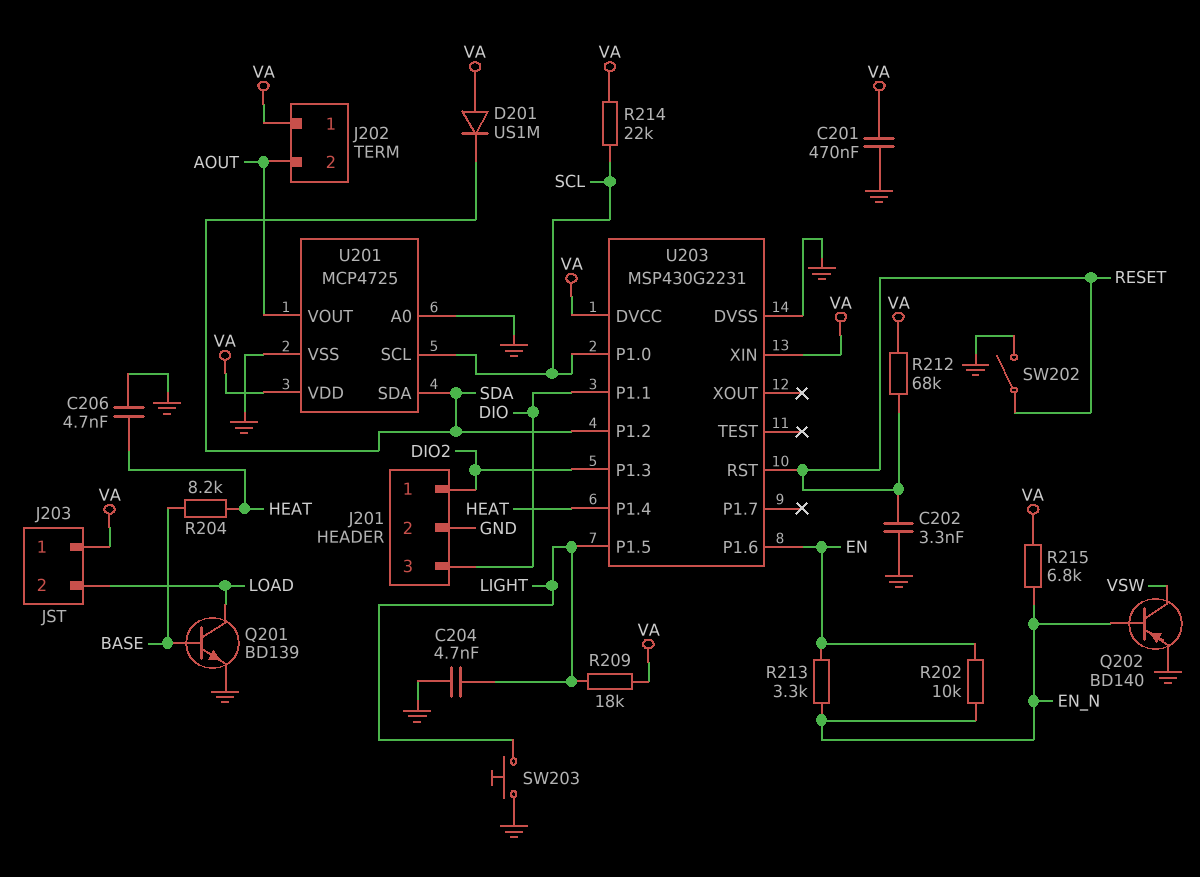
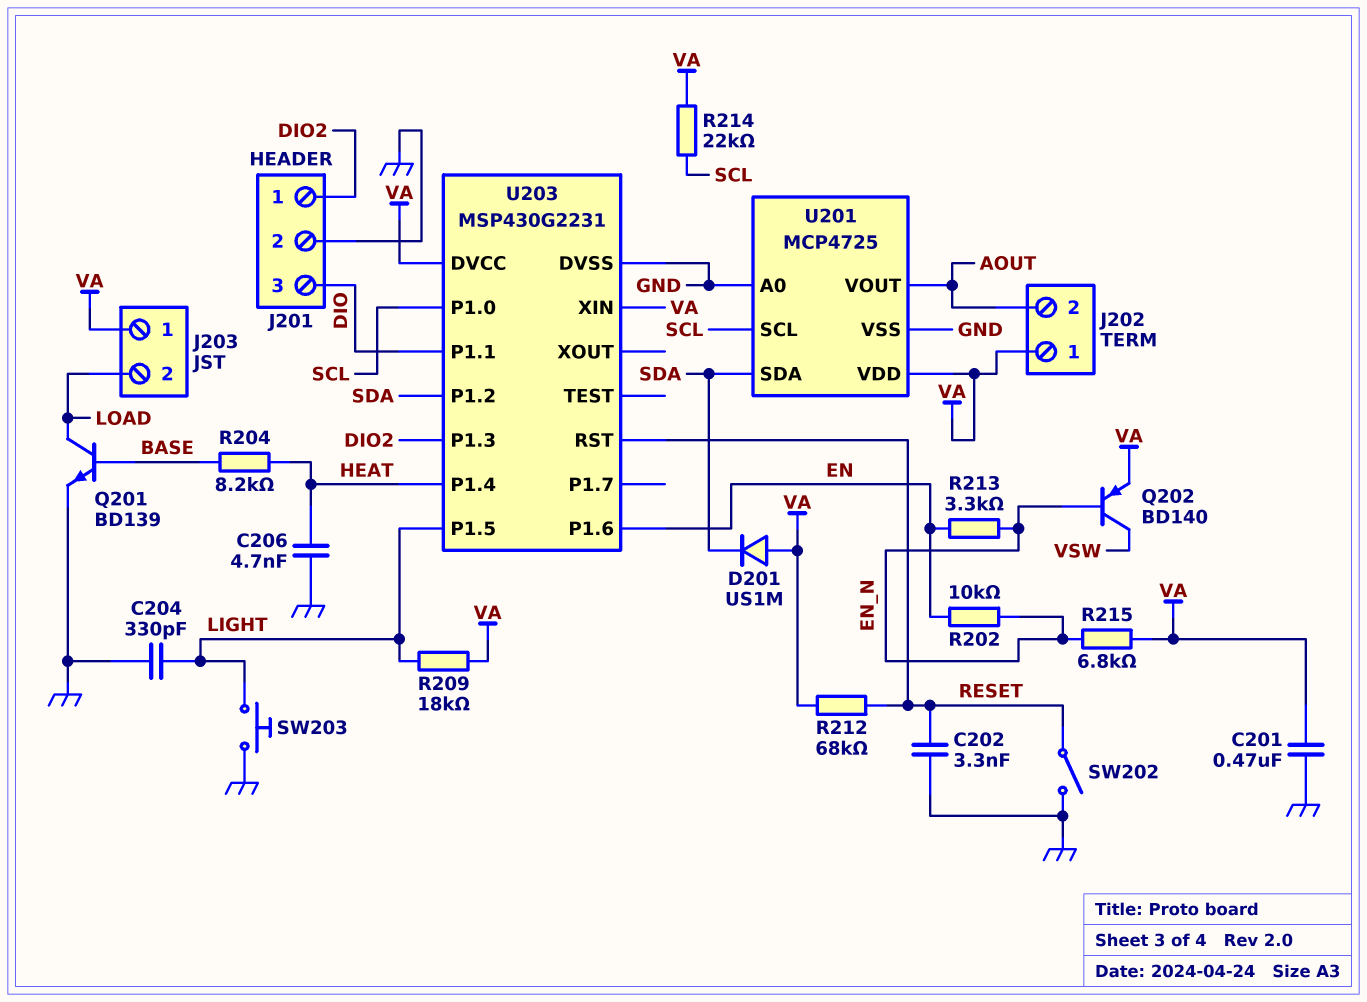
C204: 4.7nF (GND, LIGHT) -> 330pF (GND, LIGHT)
Q202: PNP BD140 (B EN_N, C VSW, E GND) -> PNP BD140 (B EN_N, C VSW, E VA)

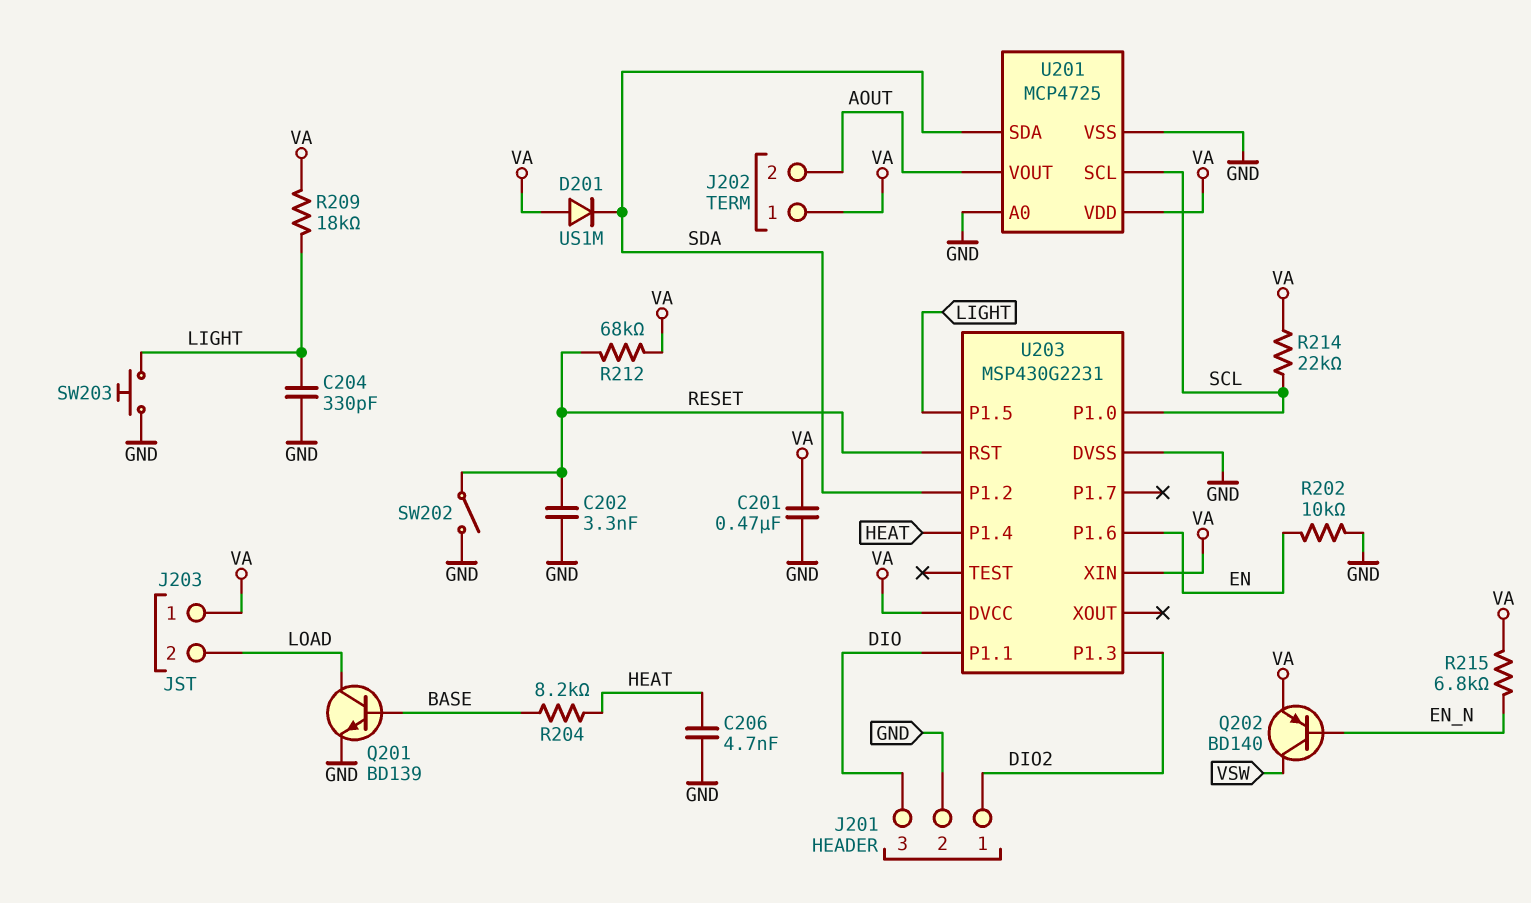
R202: 10k (EN, EN_N) -> 10k (EN, GND)
R213: 3.3k (EN, EN_N) -> none

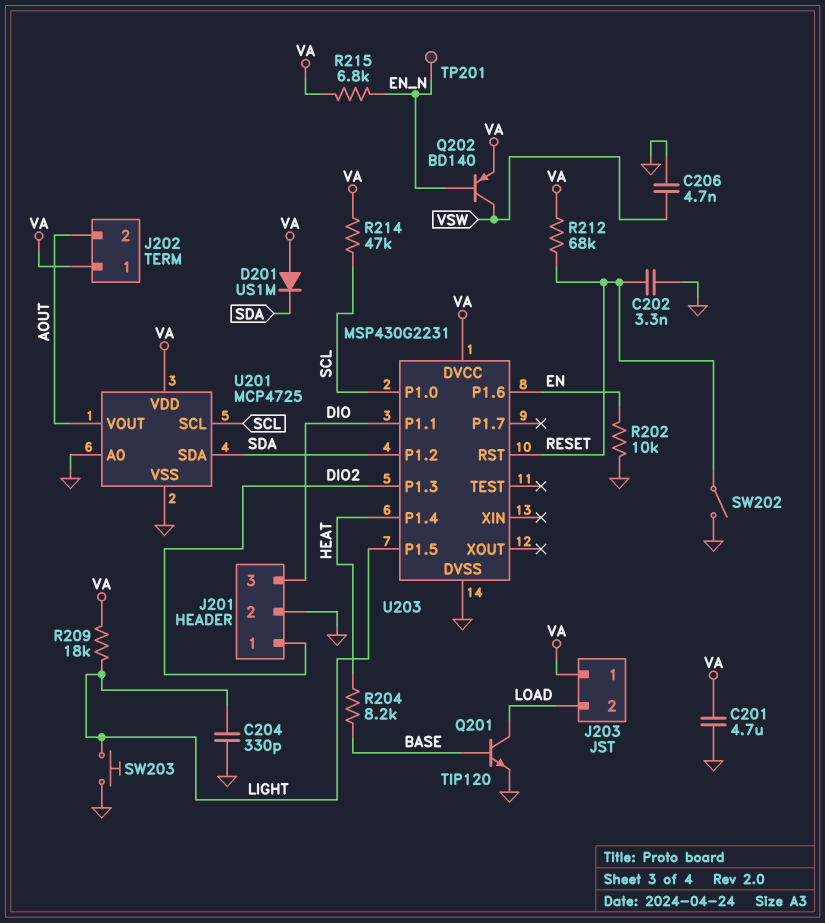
C201: 470nF (GND, VA) -> 4.7uF (GND, VA)
C206: 4.7nF (GND, HEAT) -> 4.7nF (GND, VSW)
Q201: NPN BD139 (B BASE, C LOAD, E GND) -> NPN TIP120 (B BASE, C LOAD, E GND)
R214: 22k (SCL, VA) -> 47k (SCL, VA)
TP201: none -> test point (EN_N)
U203 pin XIN: VA -> none

